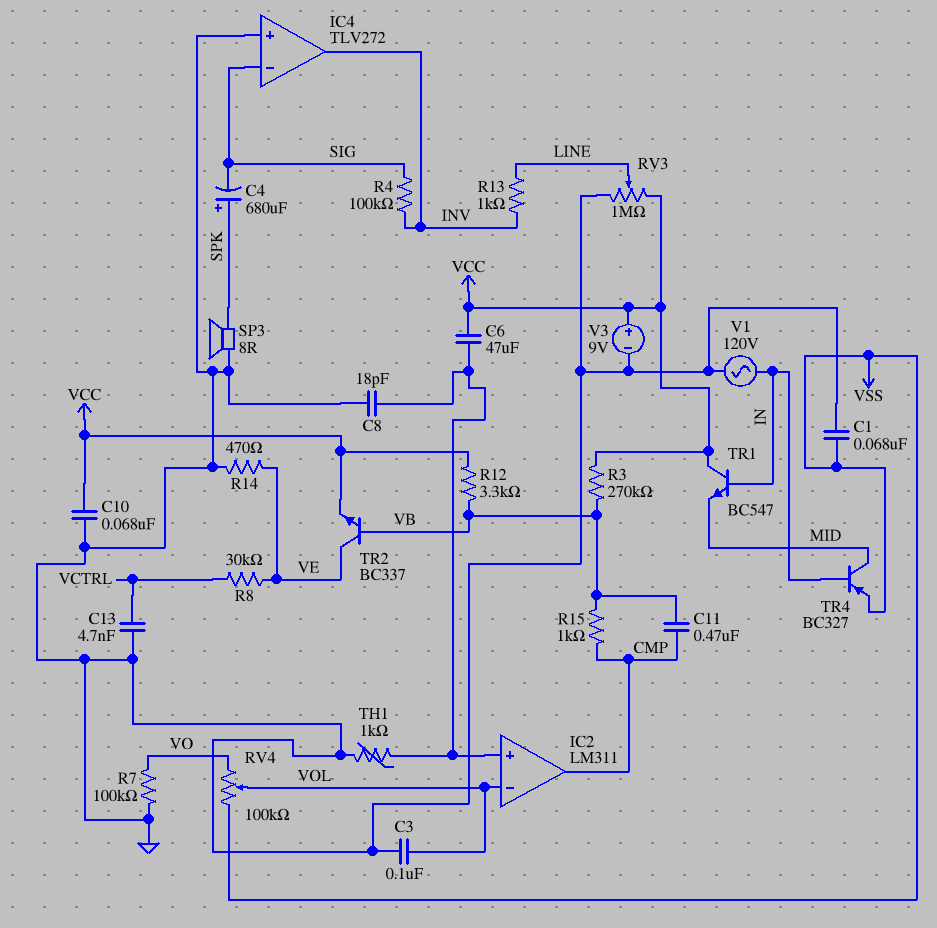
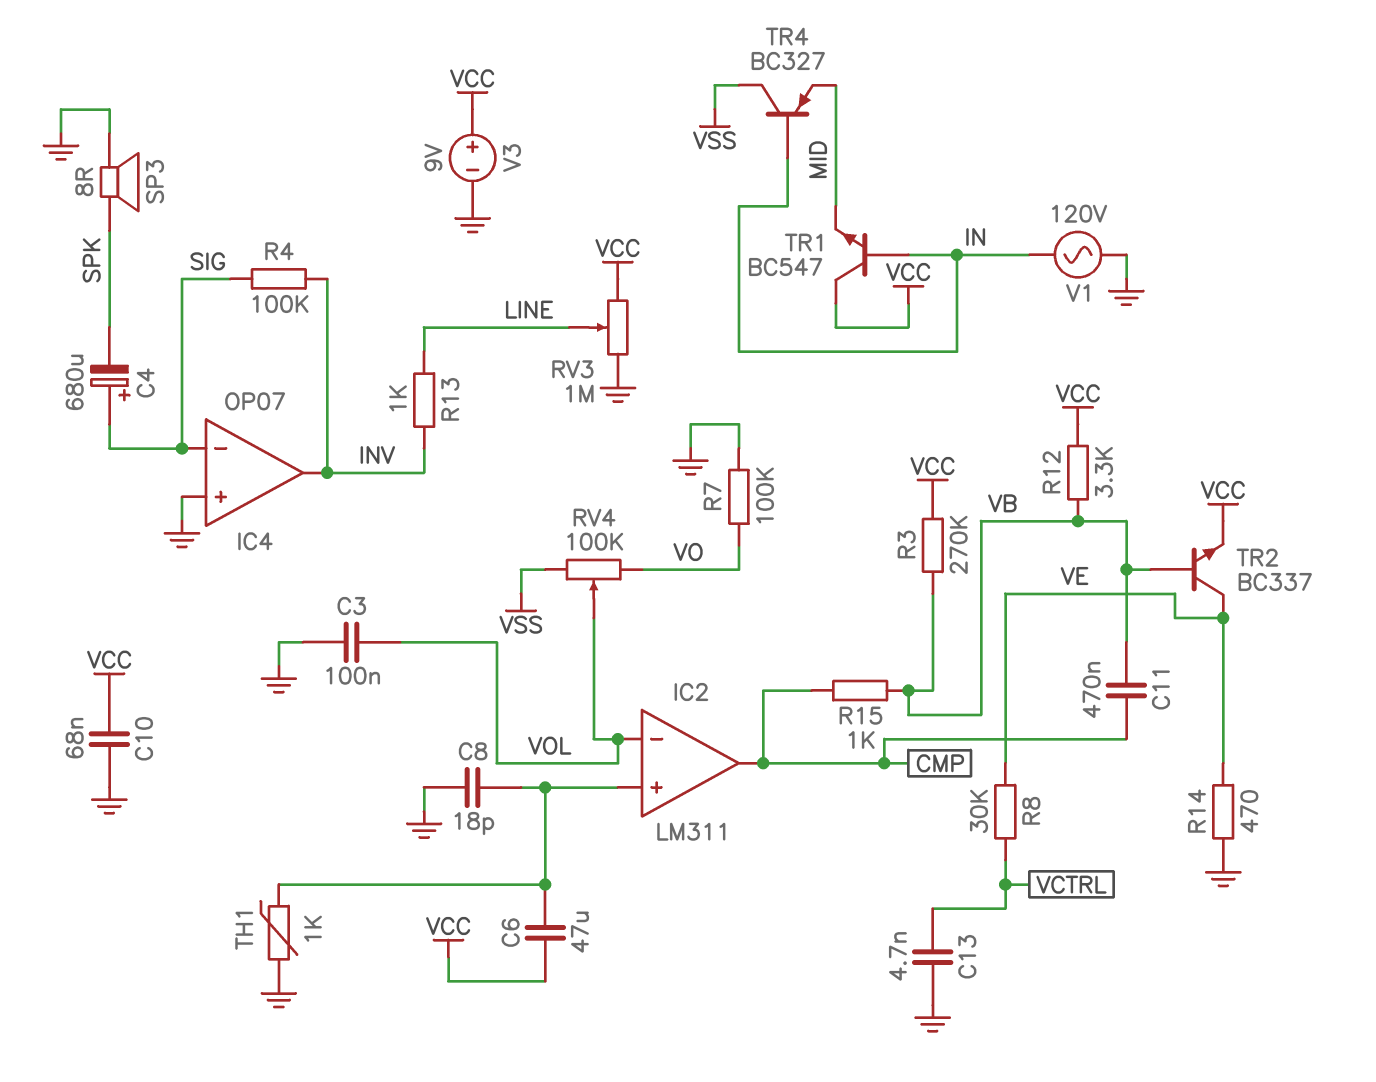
C1: 68nF (GND, VSS) -> none
C4: 680uF (plus SPK, minus SIG) -> 680uF (plus SIG, minus SPK)
IC4: TLV272 -> OP07
TR4: PNP BC327 (B IN, C MID, E VSS) -> PNP BC327 (B IN, C VSS, E MID)

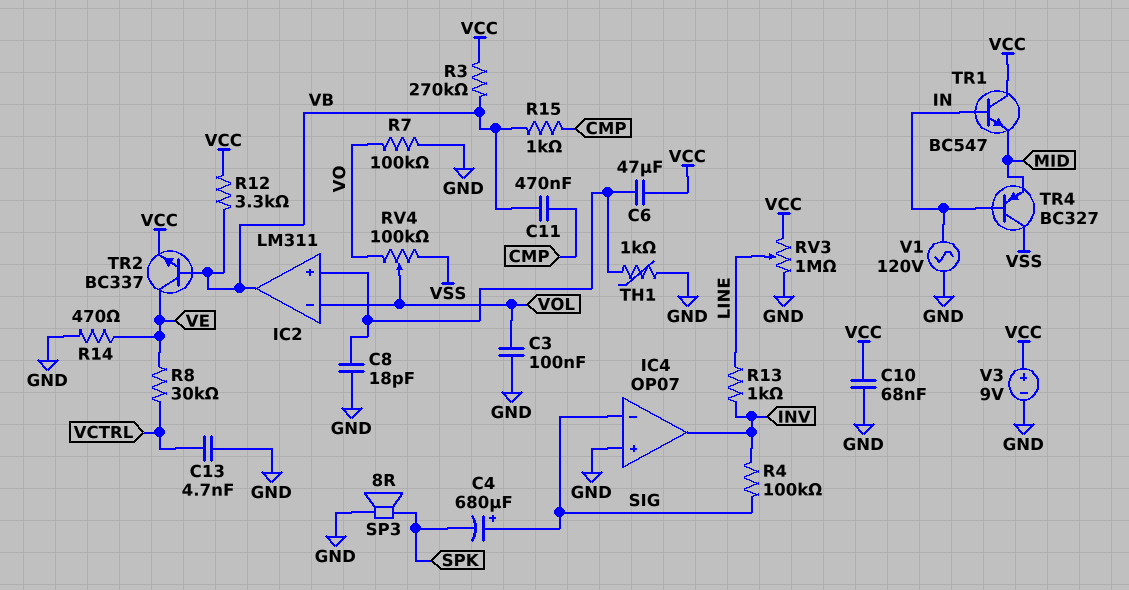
IC2 pin out: CMP -> VB

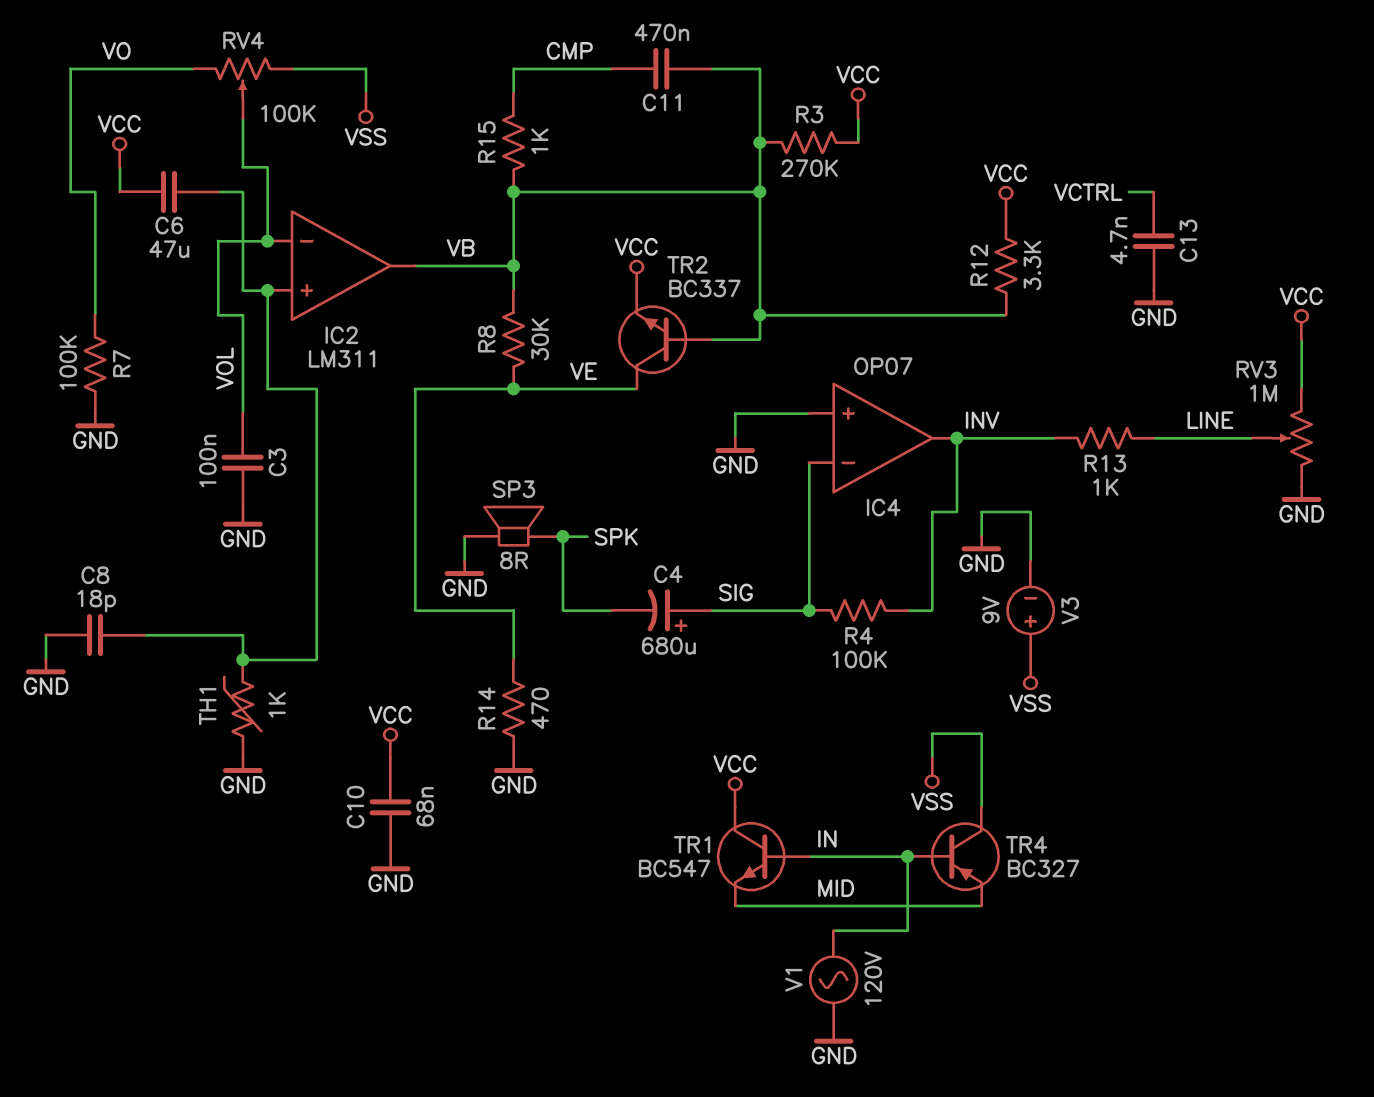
R8: 30k (VCTRL, VE) -> 30k (VB, VE)
V3: 9V (plus VCC, minus GND) -> 9V (plus VSS, minus GND)

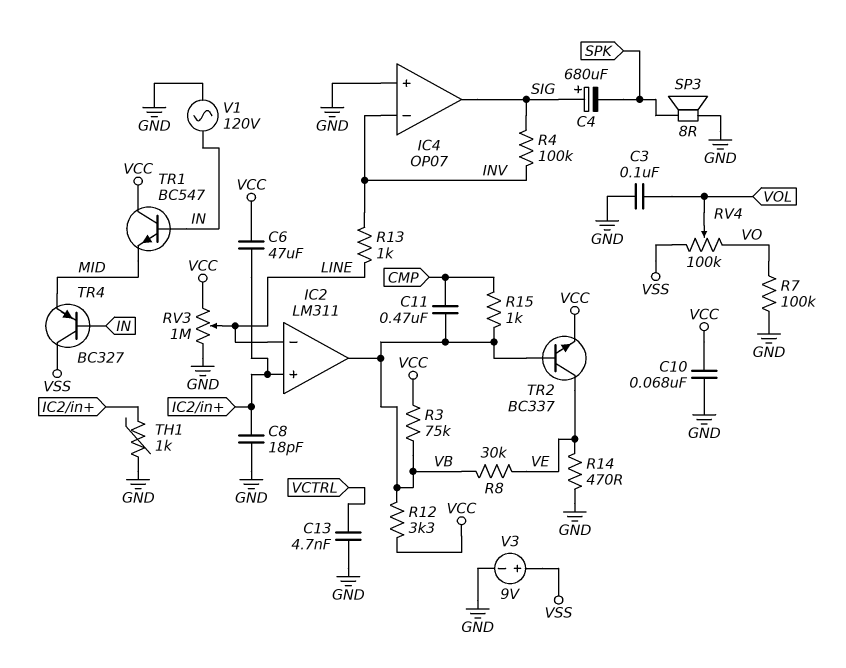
IC2 pin in-: VOL -> LINE
IC4 pin in-: SIG -> INV
IC4 pin out: INV -> SIG
R3: 270k (VB, VCC) -> 75k (VB, VCC)

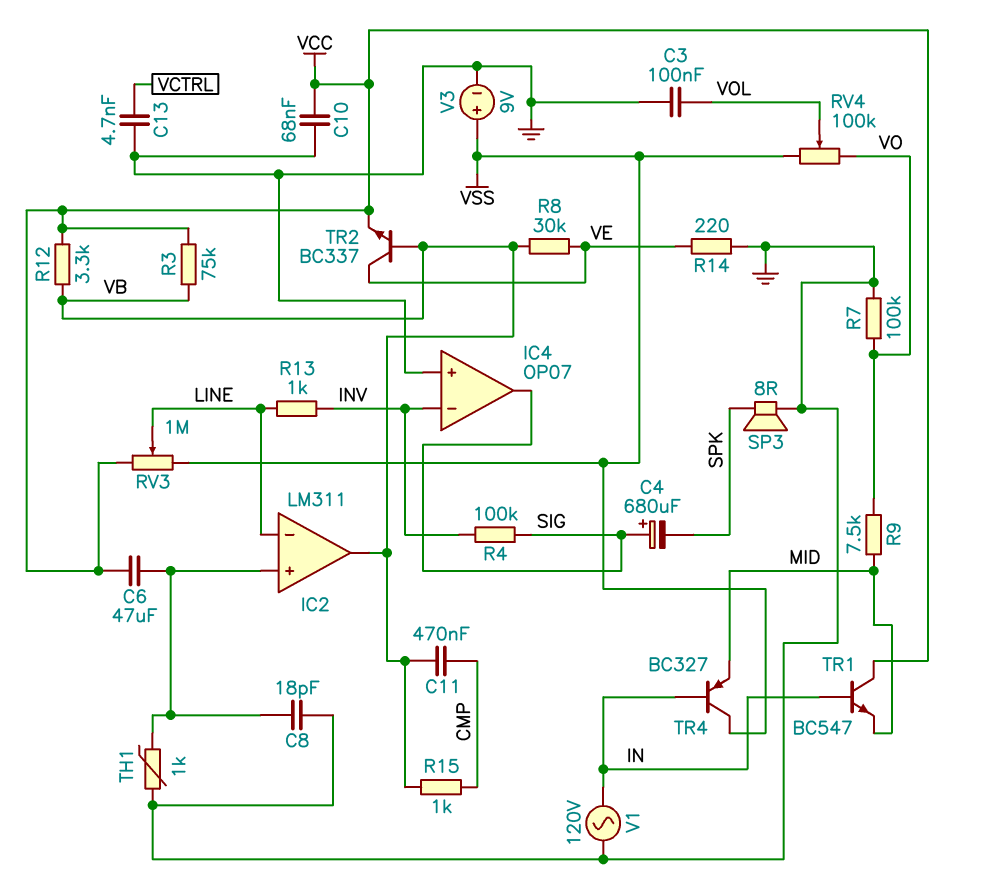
R9: none -> 7.5k (MID, VO)
R14: 470 (GND, VE) -> 220 (GND, VE)
RV3: 1M (GND, VCC, wiper LINE) -> 1M (VCC, VSS, wiper LINE)

